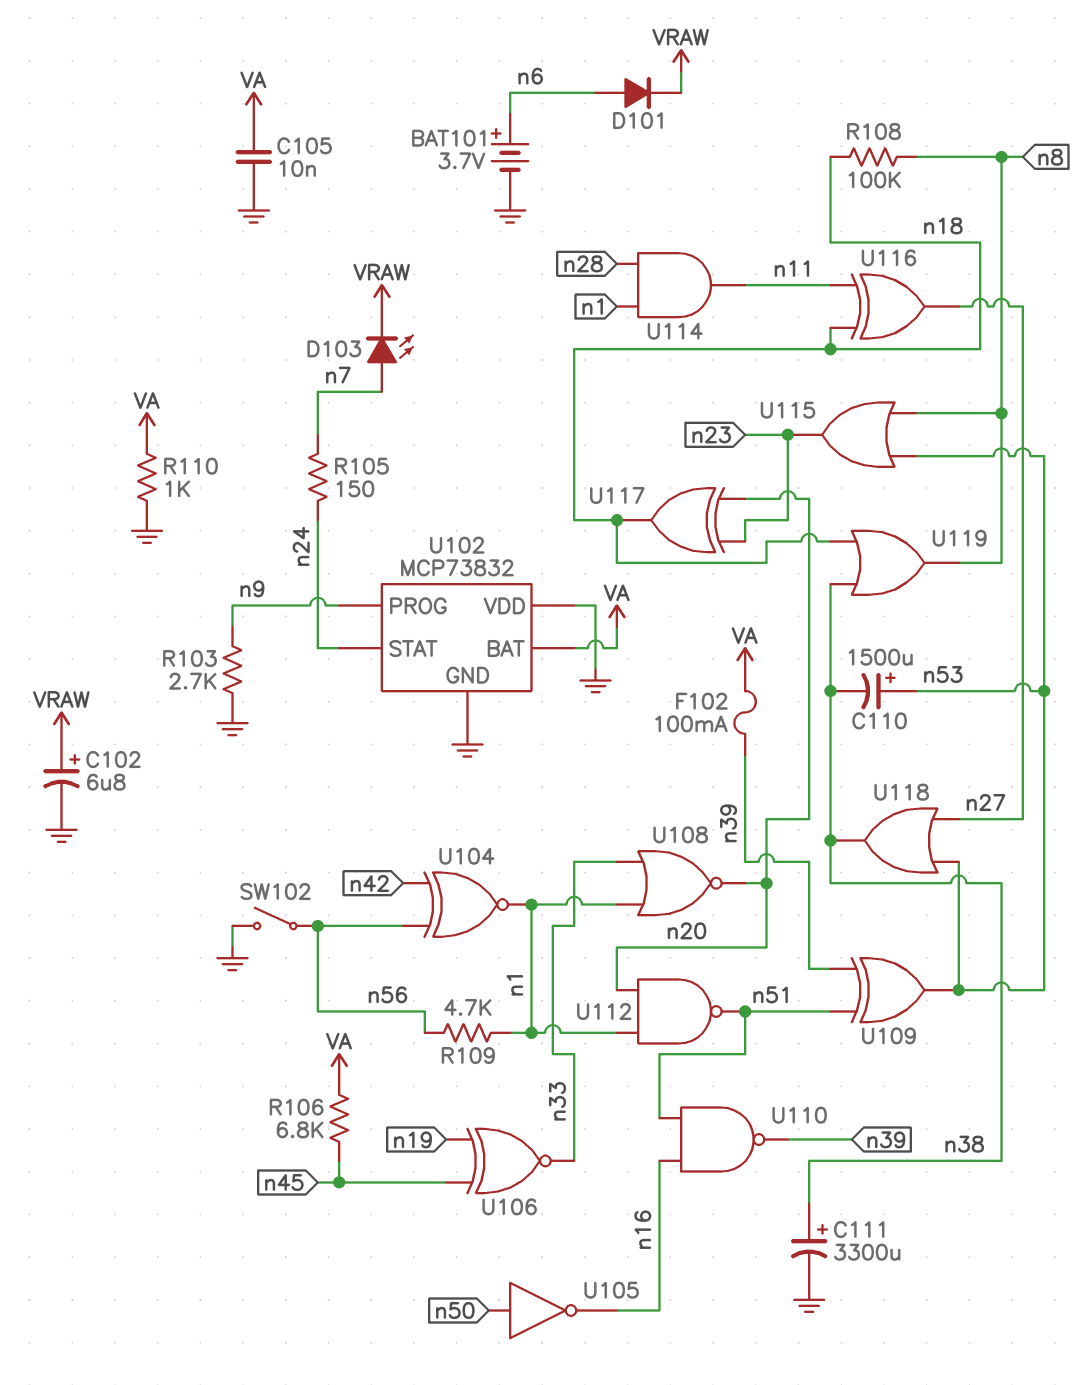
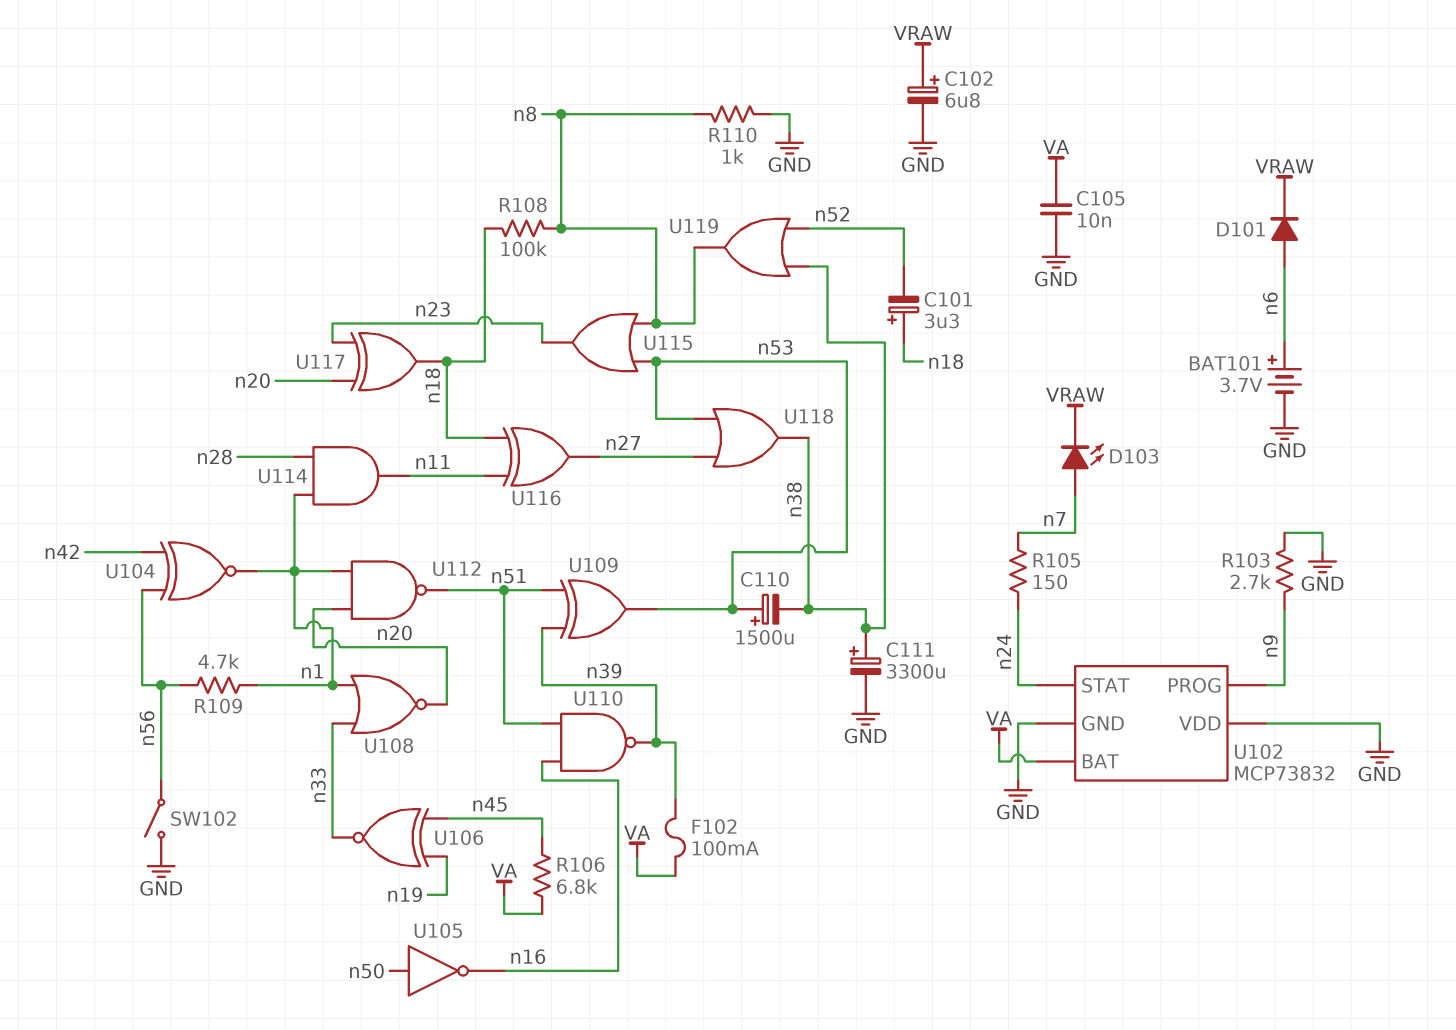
C101: none -> 3.3uF (plus n18, minus n52)
R110: 1k (GND, VA) -> 1k (GND, n8)
U119: OR (in n18, in n38, out n8) -> OR (in n38, in n52, out n8)

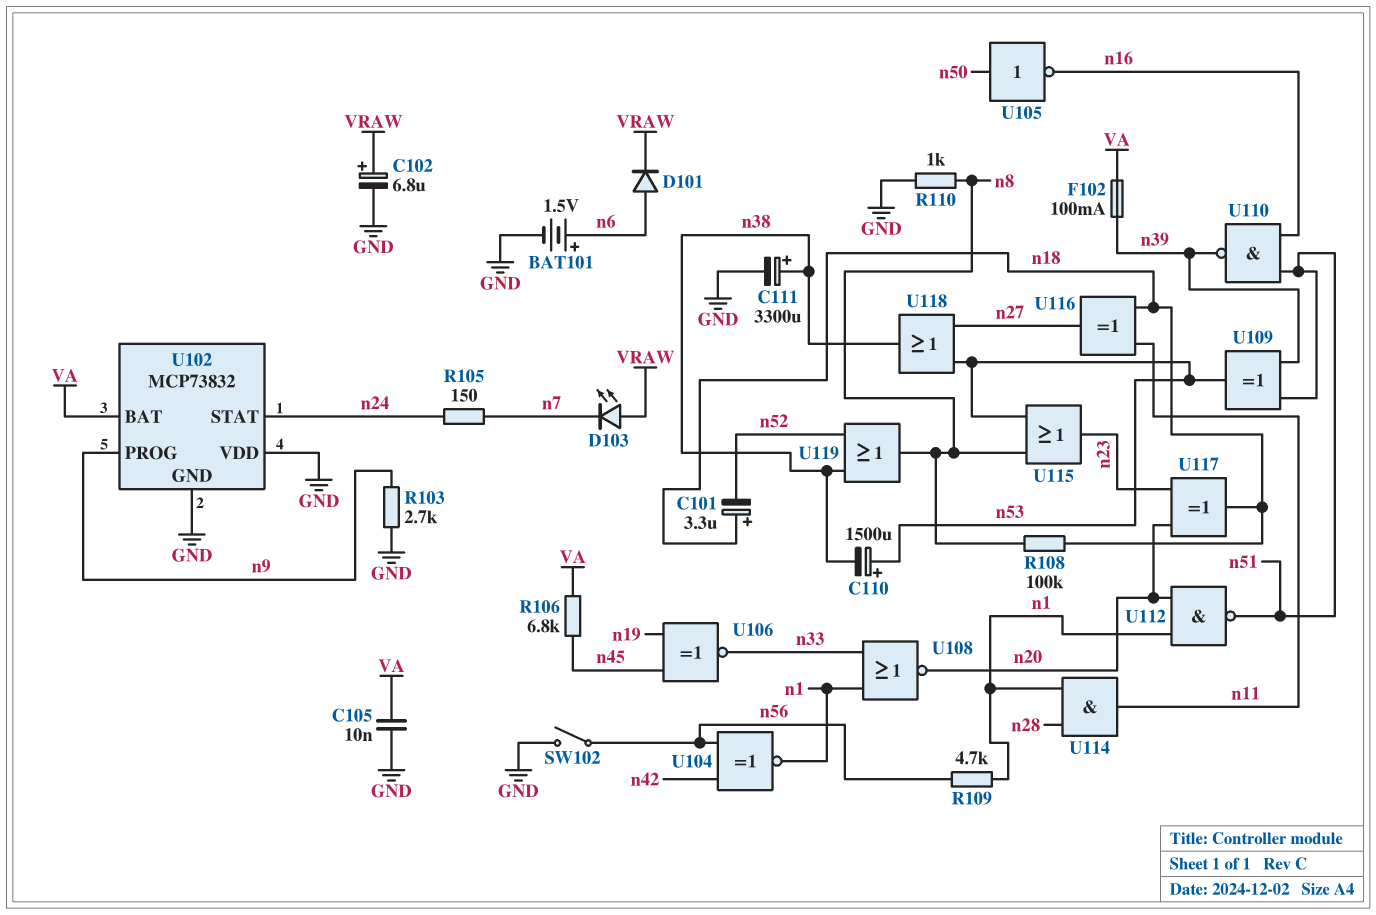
BAT101: 3.7V (plus n6, minus GND) -> 1.5V (plus n6, minus GND)
D103: LED (A n7, K VRAW) -> LED (A VRAW, K n7)

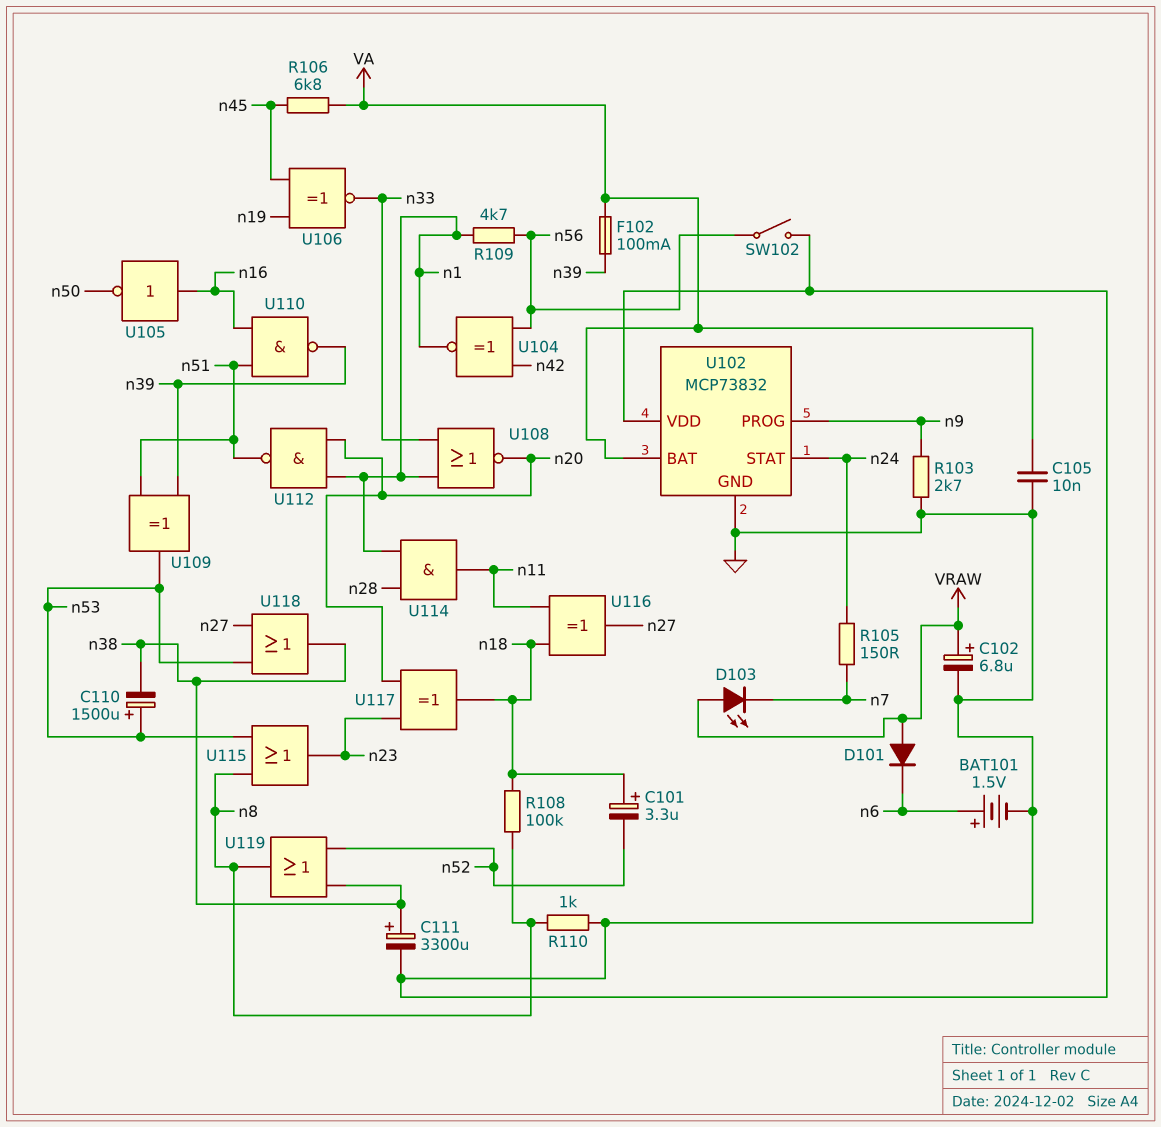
D101: diode (A n6, K VRAW) -> diode (A VRAW, K n6)
U105: NOT (in n50, out n16) -> NOT (in n16, out n50)

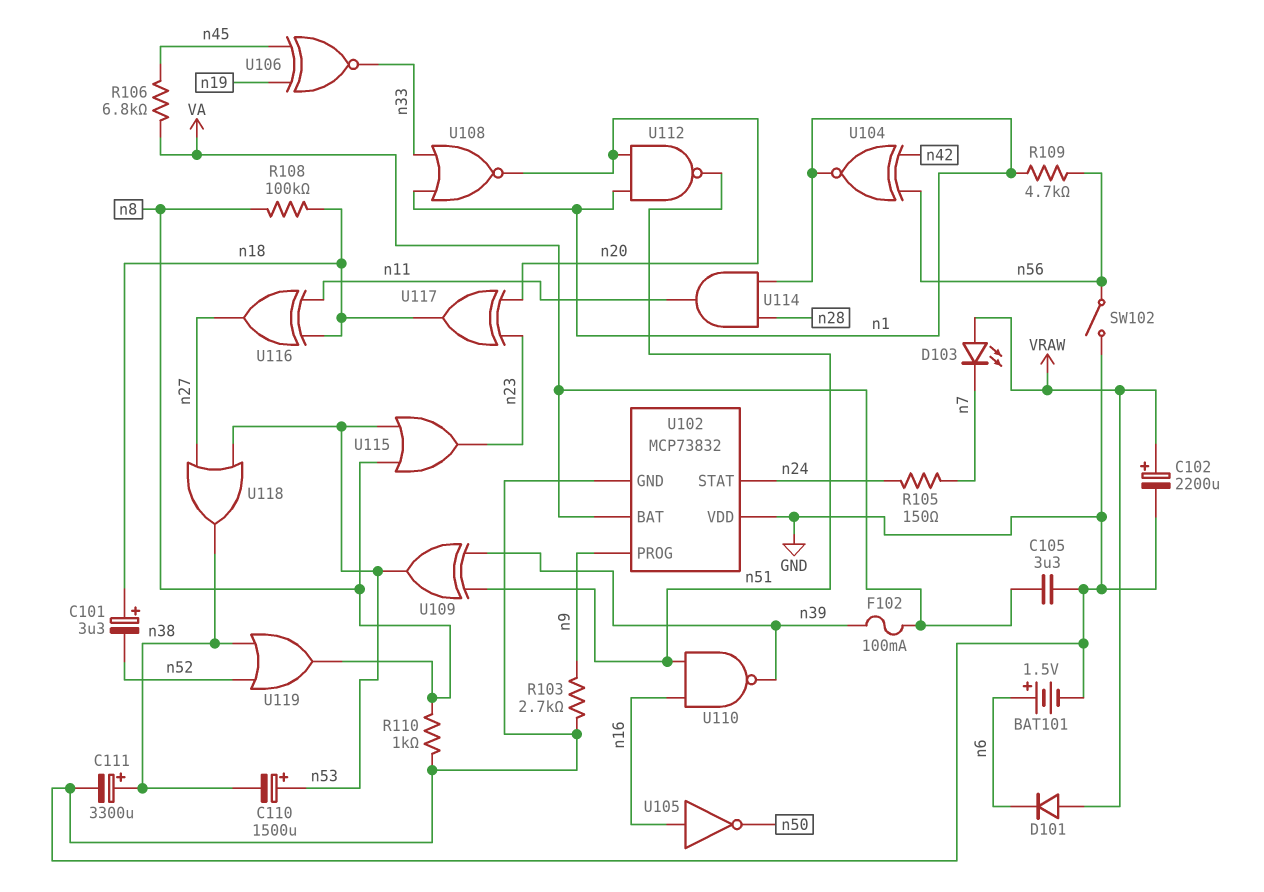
C102: 6.8uF (plus VRAW, minus GND) -> 2200uF (plus VRAW, minus GND)
C105: 10nF (GND, VA) -> 3.3uF (GND, VA)

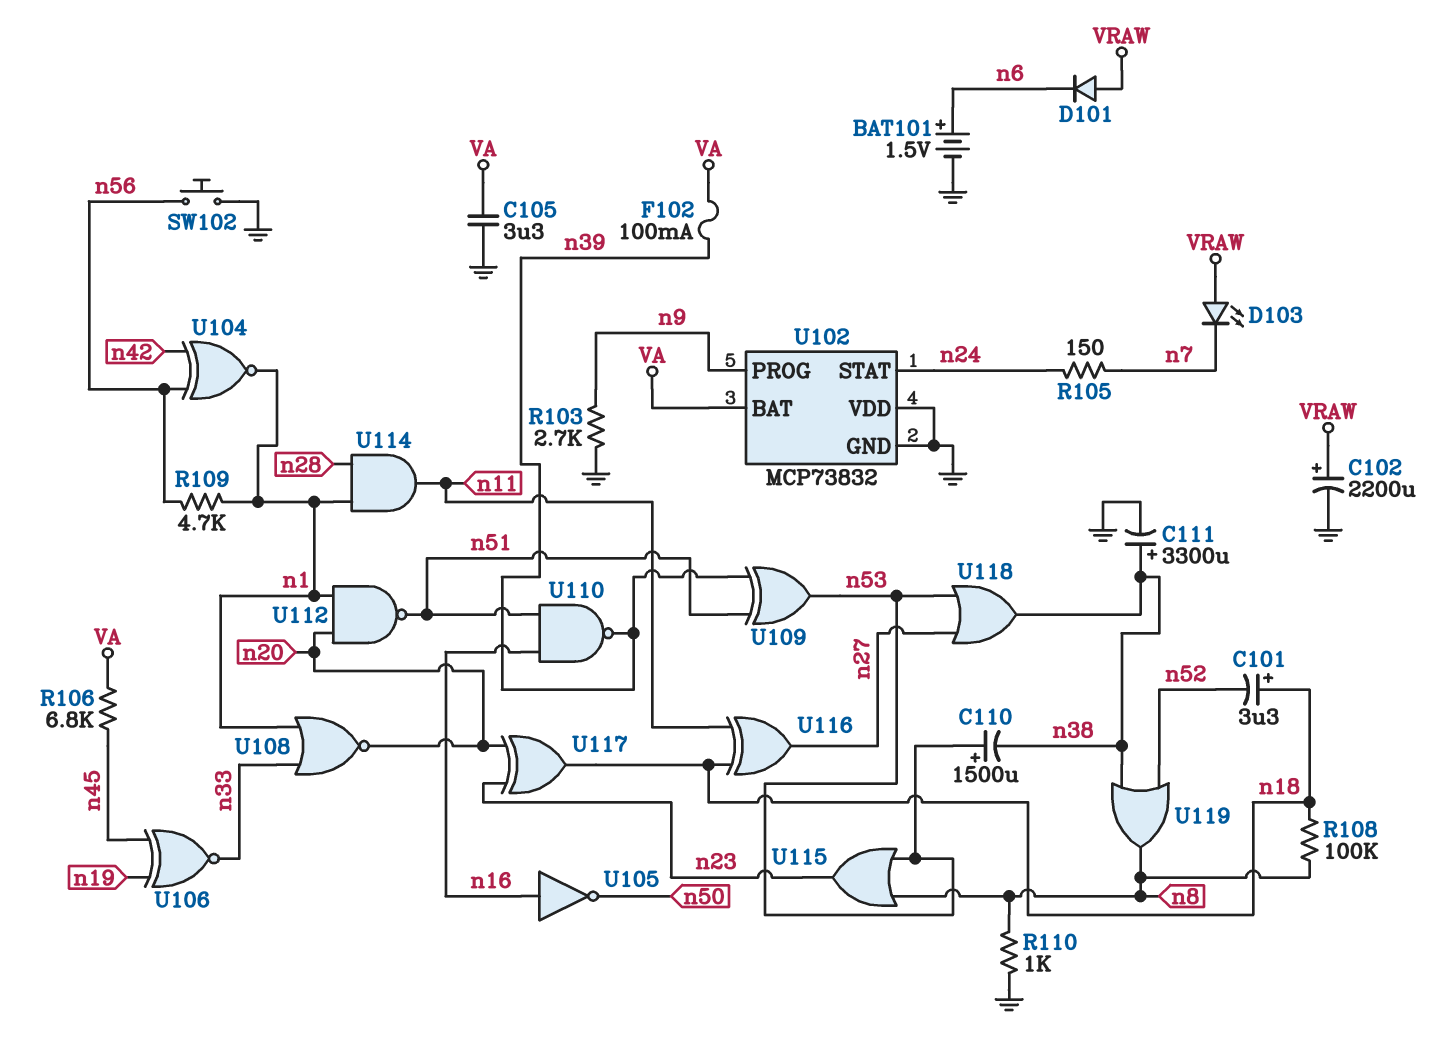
SW102: switch (GND, n56) -> button (GND, n56)

